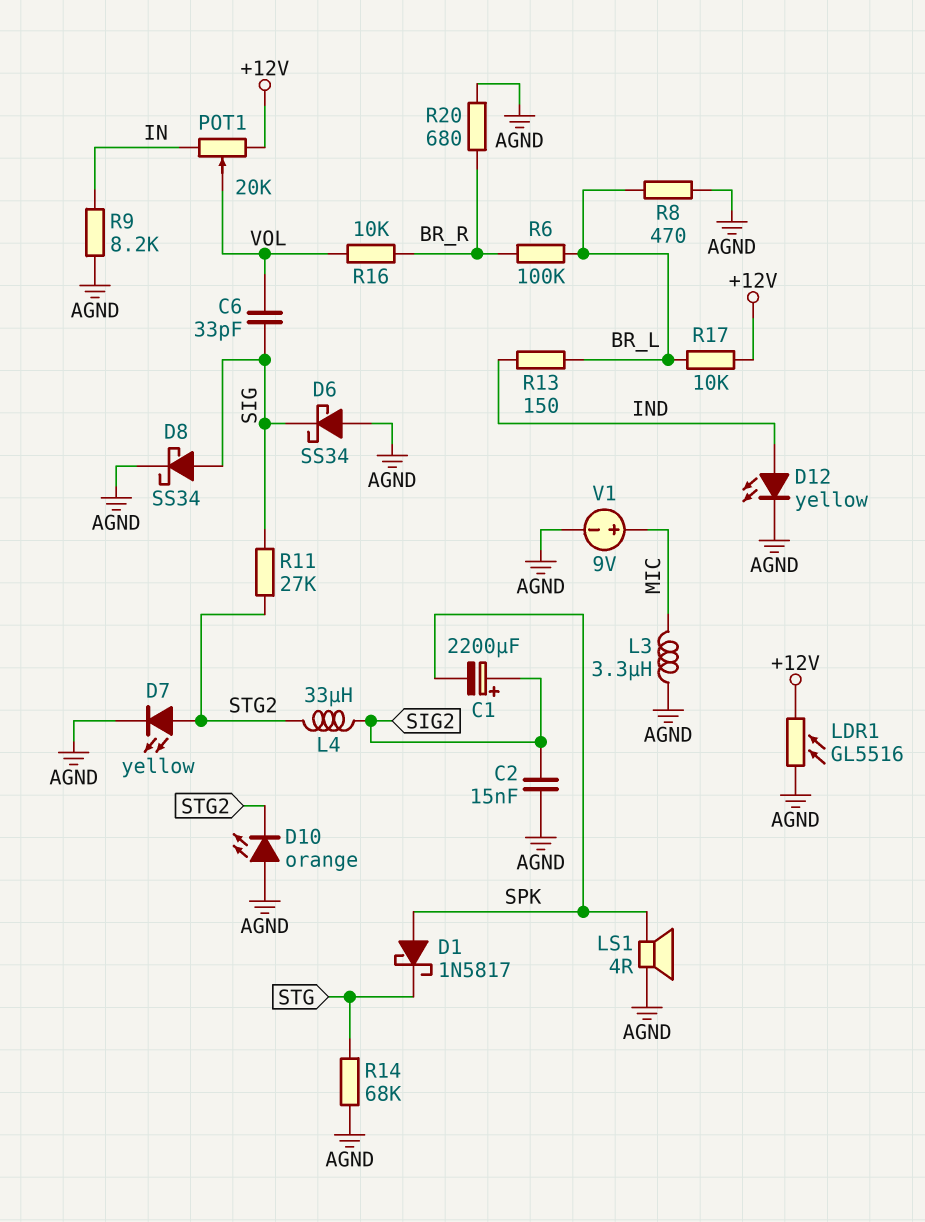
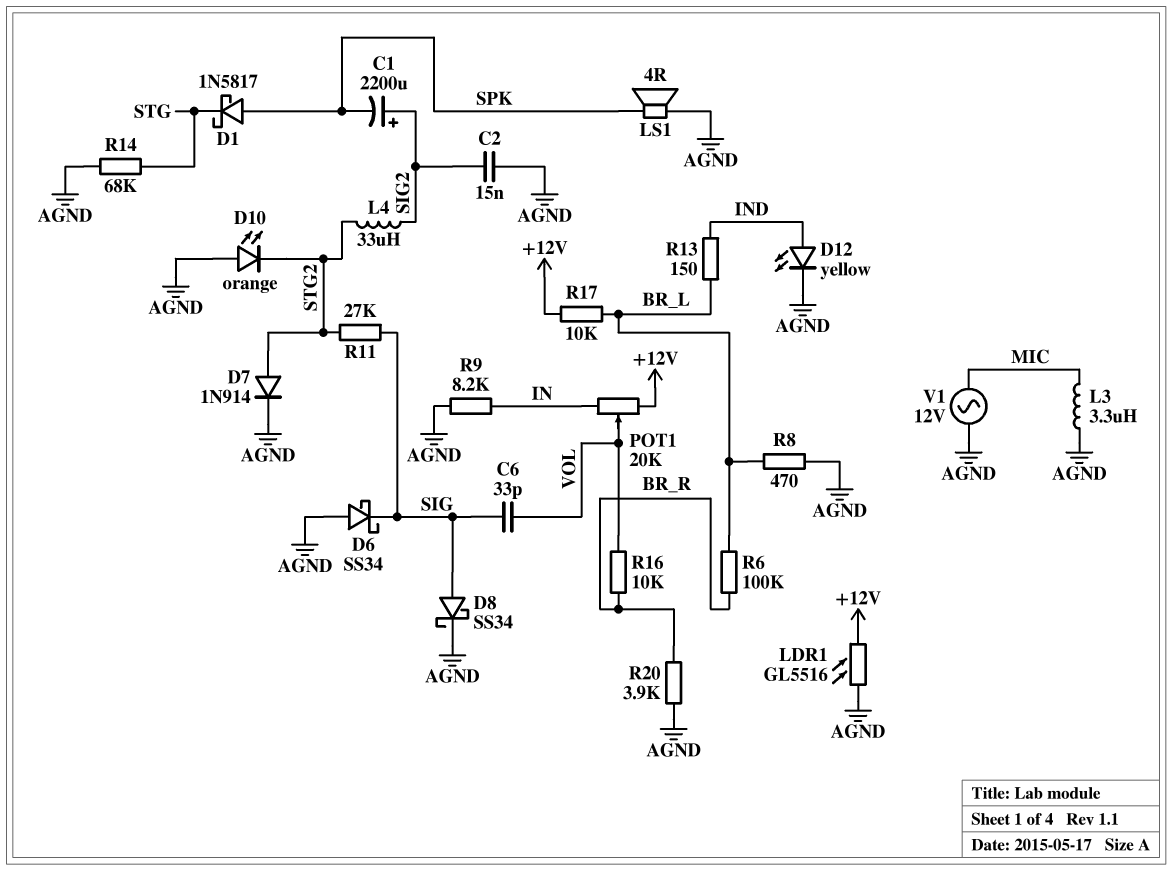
D7: LED yellow (A STG2, K AGND) -> diode 1N914 (A STG2, K AGND)
R20: 680 (AGND, BR_R) -> 3.9k (AGND, BR_R)
V1: 9V (plus MIC, minus AGND) -> AC 12V (AGND, MIC)

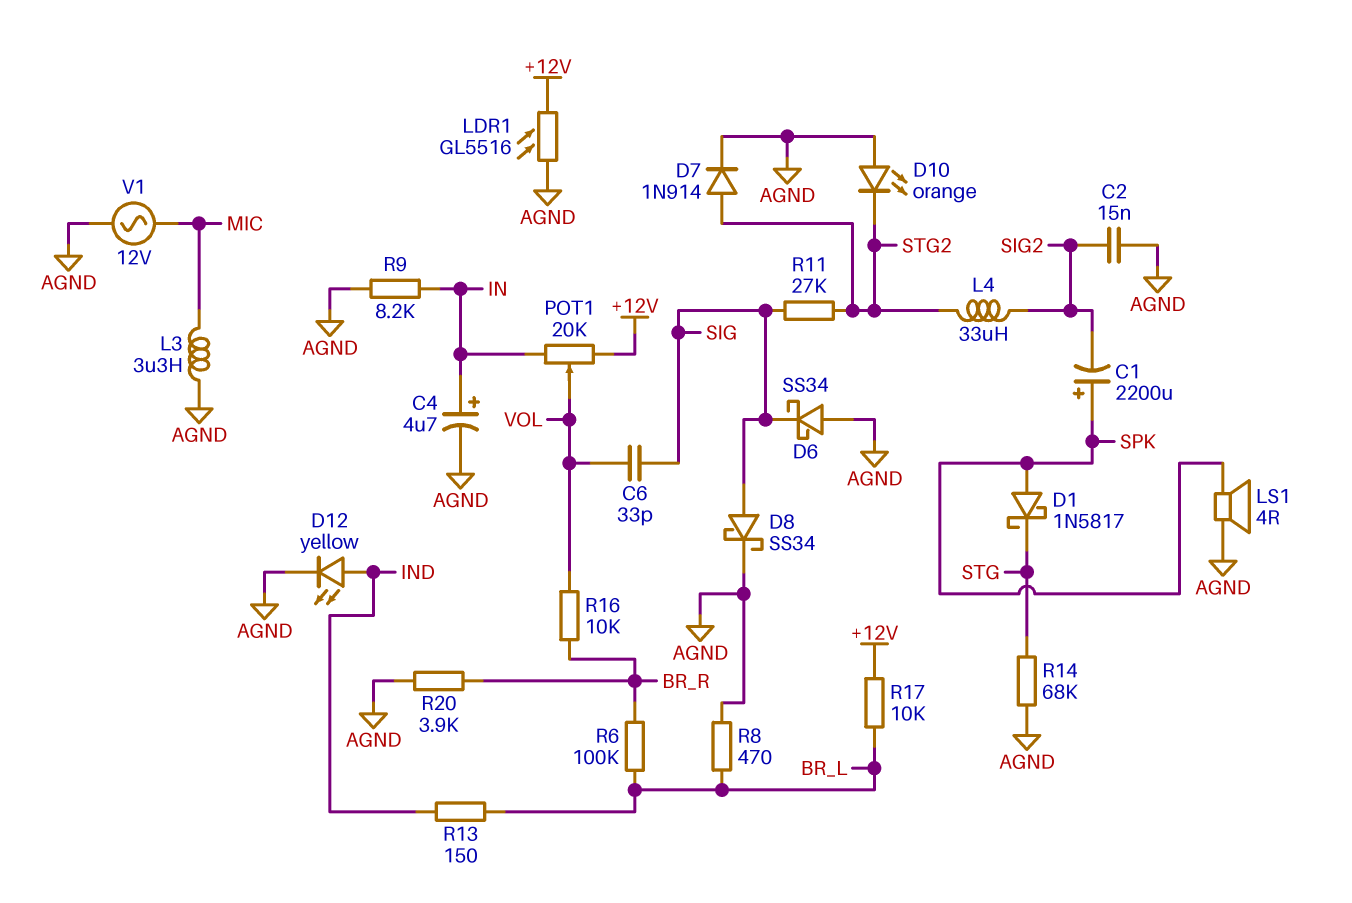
C1: 2200uF (plus SIG2, minus SPK) -> 2200uF (plus SPK, minus SIG2)
C4: none -> 4.7uF (plus IN, minus AGND)

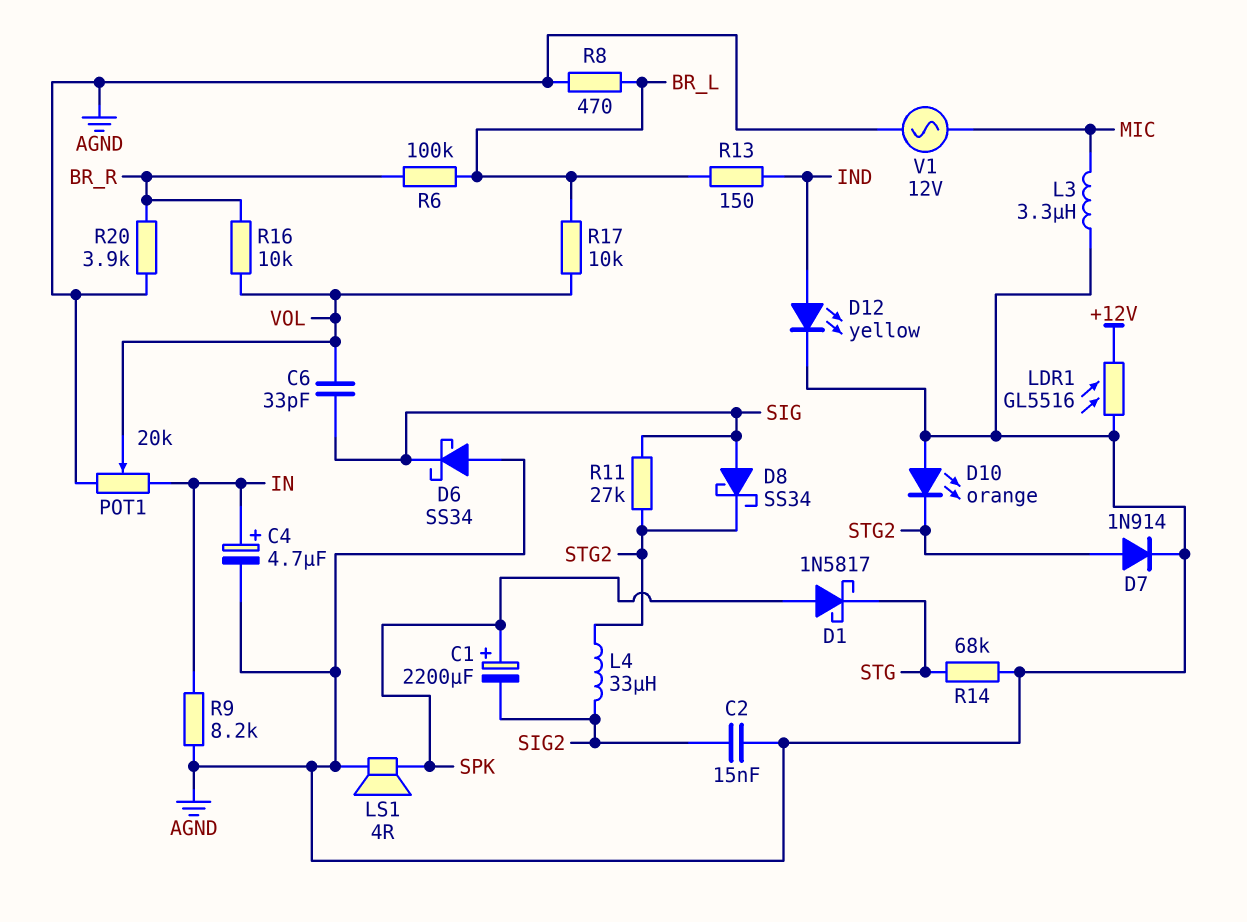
D8: schottky SS34 (A SIG, K AGND) -> schottky SS34 (A SIG, K STG2)
POT1: 20k (+12V, IN, wiper VOL) -> 20k (AGND, IN, wiper VOL)
R17: 10k (+12V, BR_L) -> 10k (BR_L, VOL)

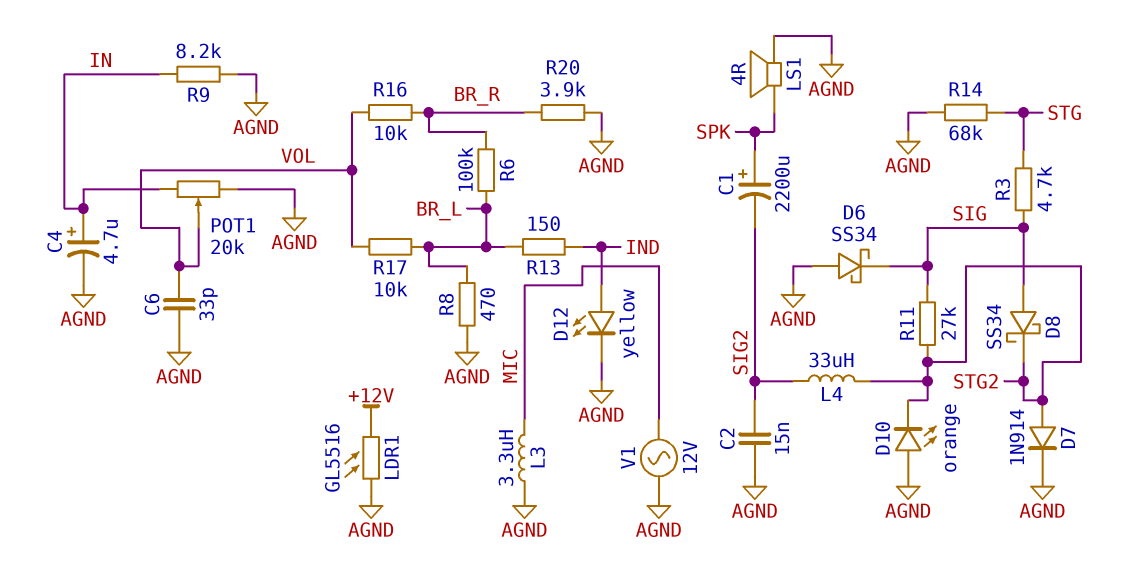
C6: 33pF (SIG, VOL) -> 33pF (AGND, VOL)
D1: schottky 1N5817 (A SPK, K STG) -> none
R3: none -> 4.7k (SIG, STG)

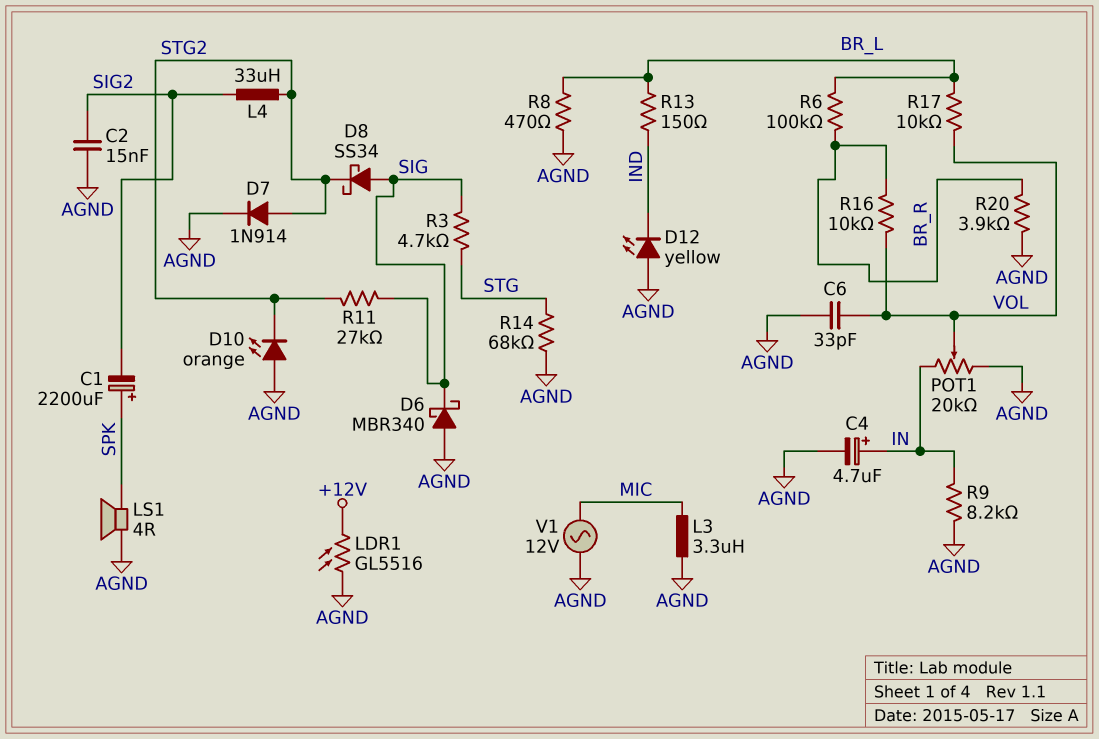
D6: schottky SS34 (A AGND, K SIG) -> schottky MBR340 (A AGND, K SIG)
D12: LED yellow (A IND, K AGND) -> LED yellow (A AGND, K IND)

